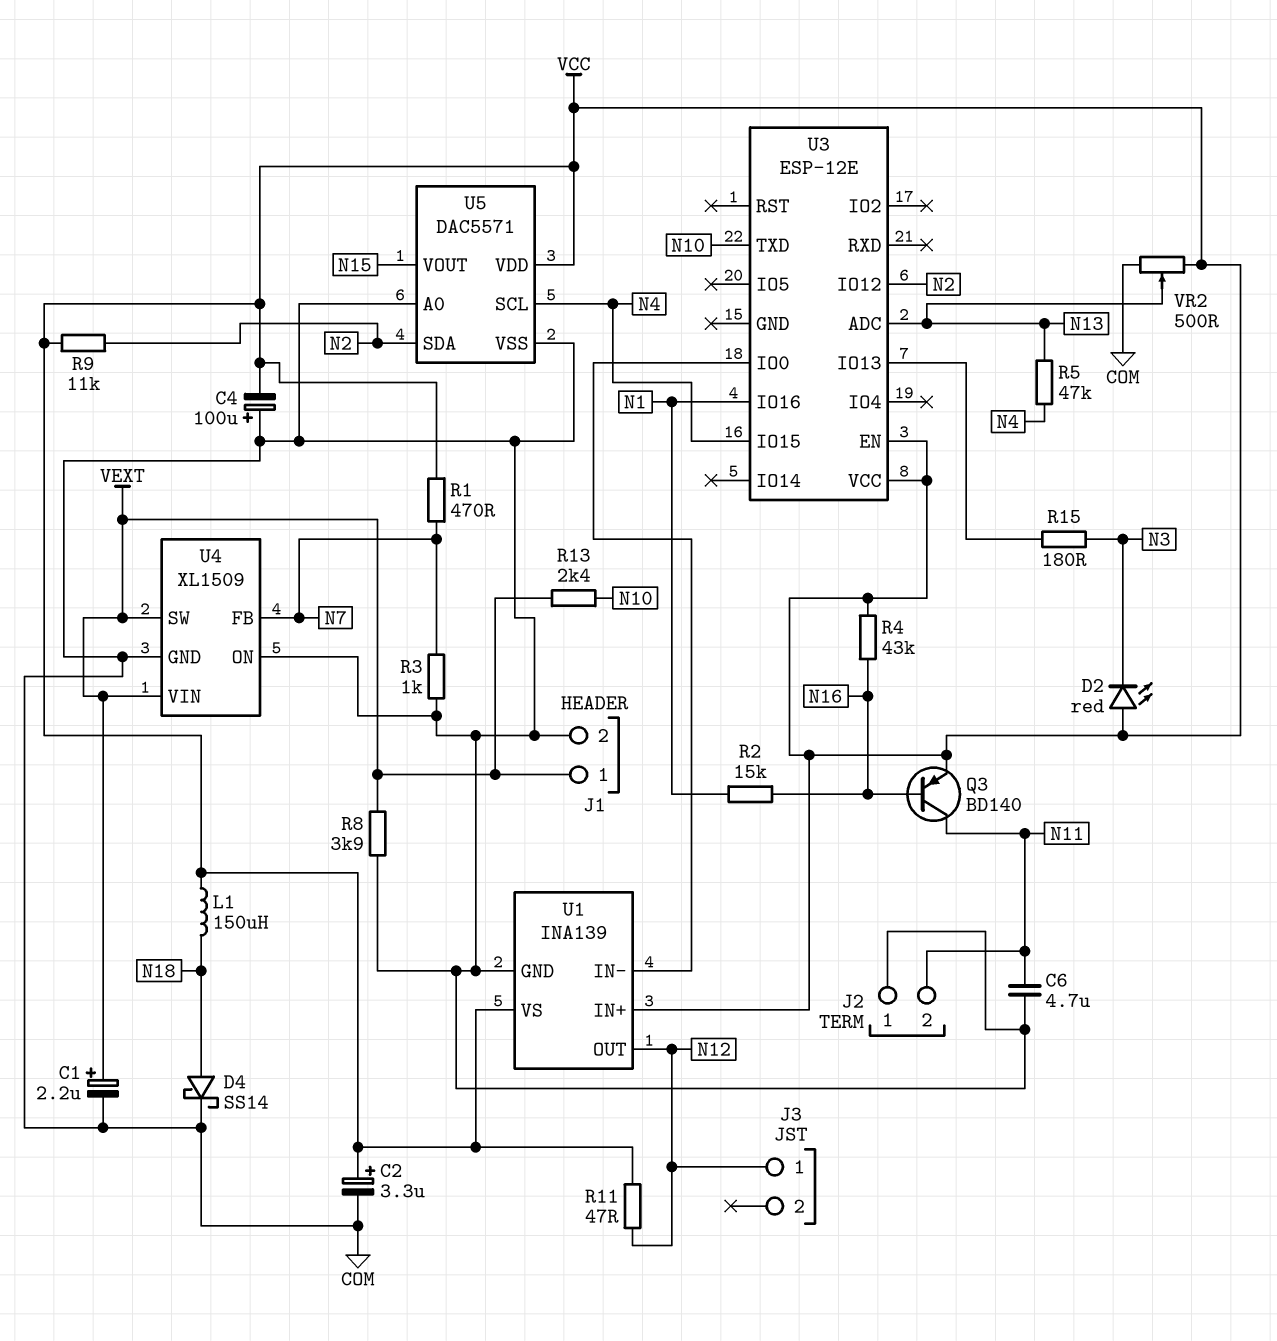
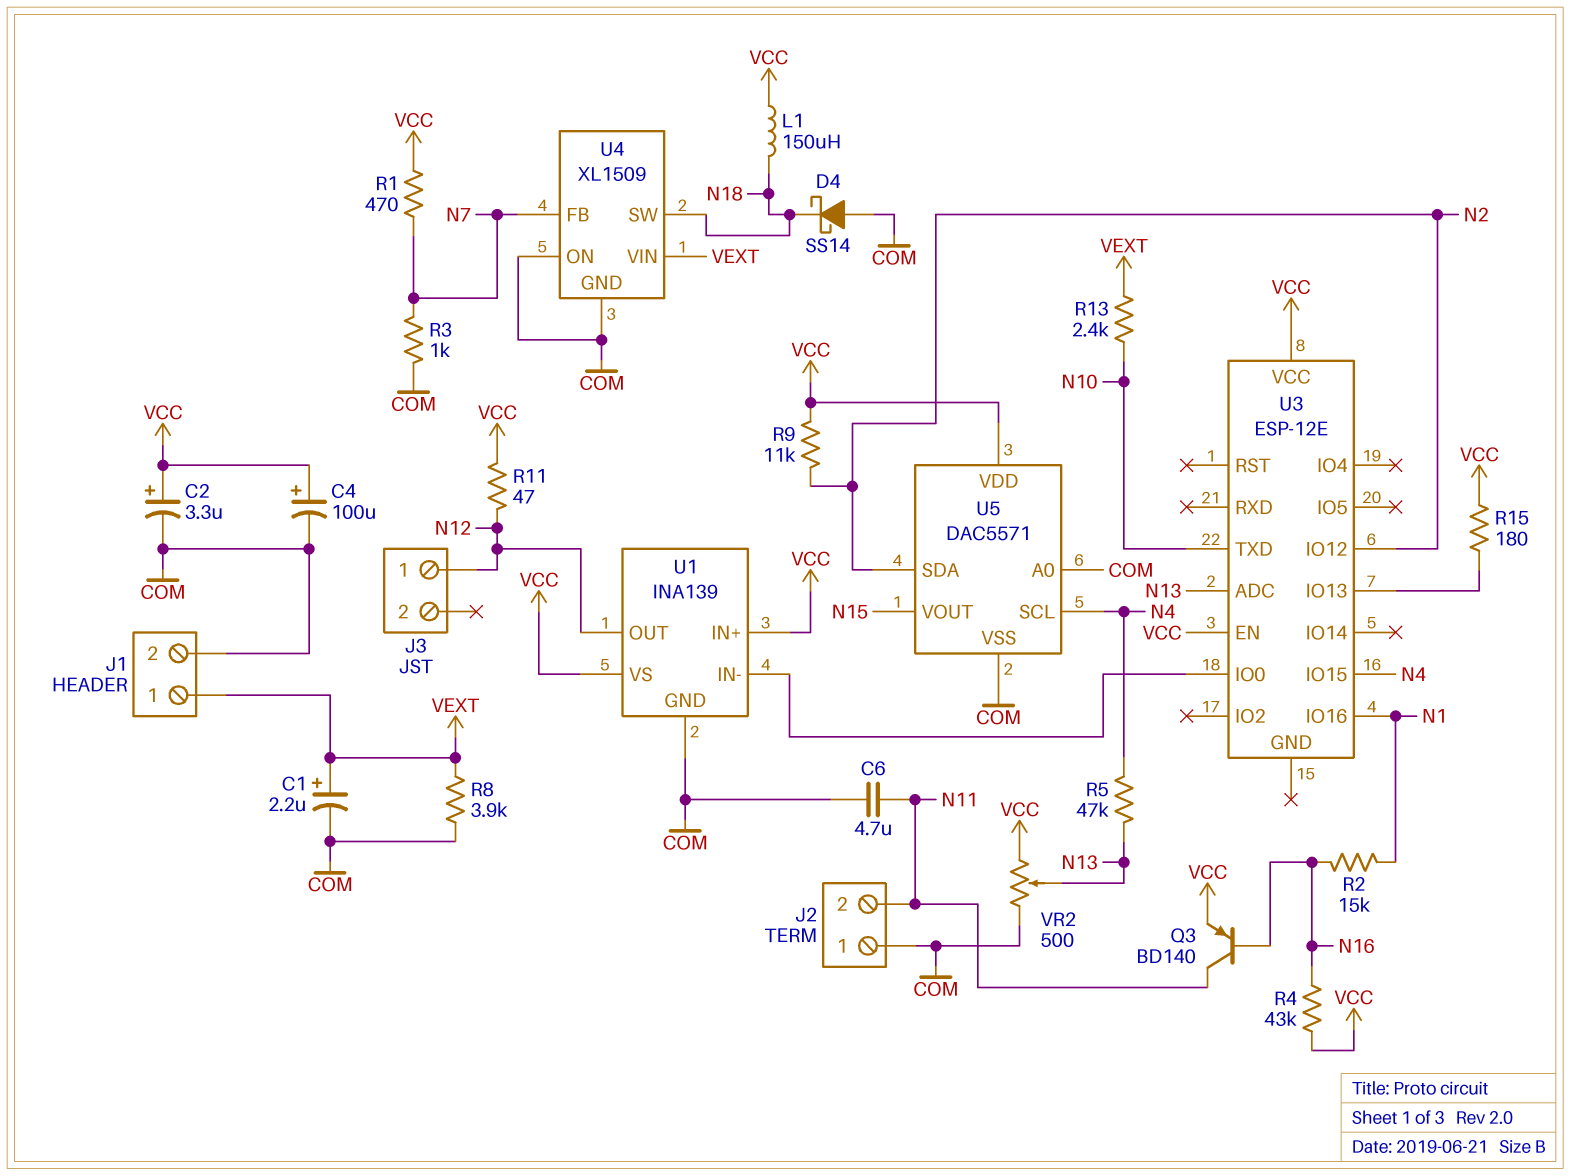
C4: 100uF (plus COM, minus VCC) -> 100uF (plus VCC, minus COM)
D2: LED red (A VCC, K N3) -> none
D4: schottky SS14 (A N18, K COM) -> schottky SS14 (A COM, K N18)
R15: 180 (N3, U3/IO13) -> 180 (U3/IO13, VCC)
U4 pin SW: VEXT -> N18

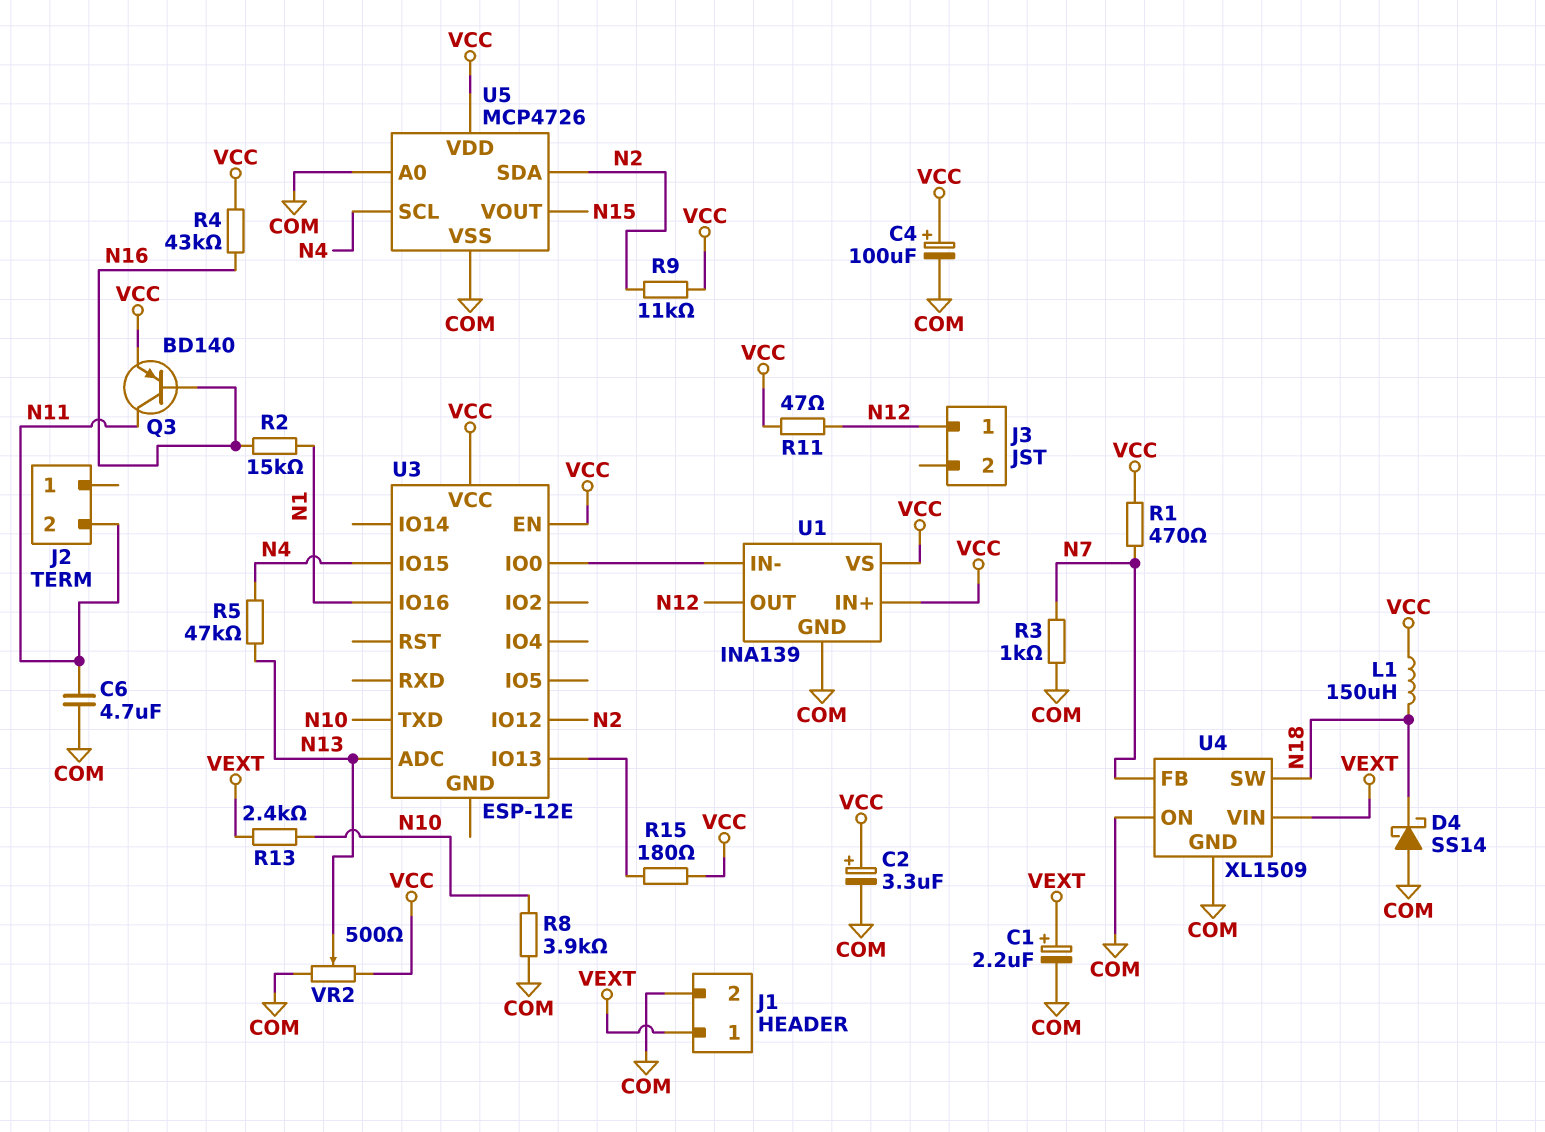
J2 pin 1: COM -> none
R8: 3.9k (COM, VEXT) -> 3.9k (COM, N10)
U5: DAC5571 -> MCP4726

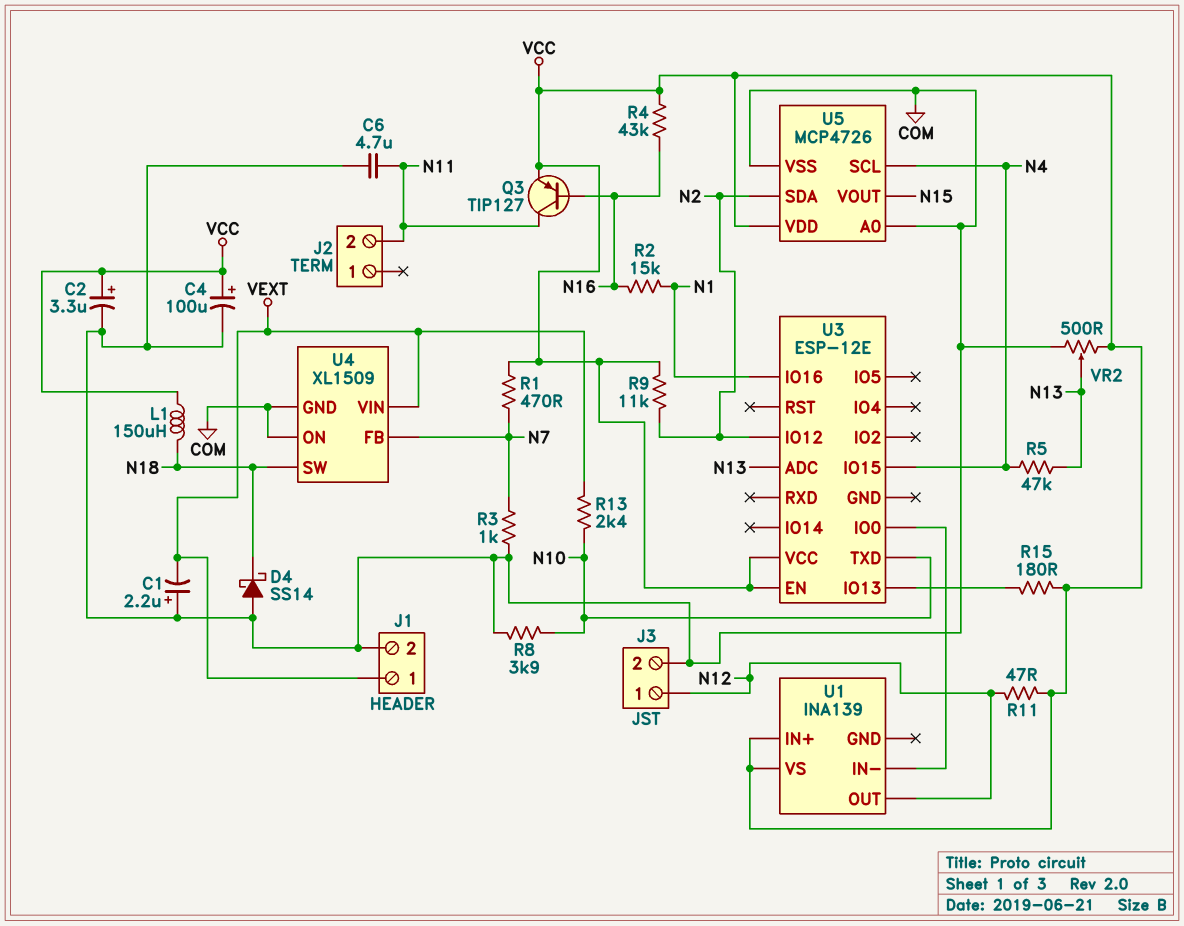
C1: 2.2uF (plus VEXT, minus COM) -> 2.2uF (plus COM, minus VEXT)
J3 pin 2: none -> COM
Q3: PNP BD140 (B N16, C N11, E VCC) -> PNP TIP127 (B N16, C N11, E VCC)
U1 pin GND: COM -> none

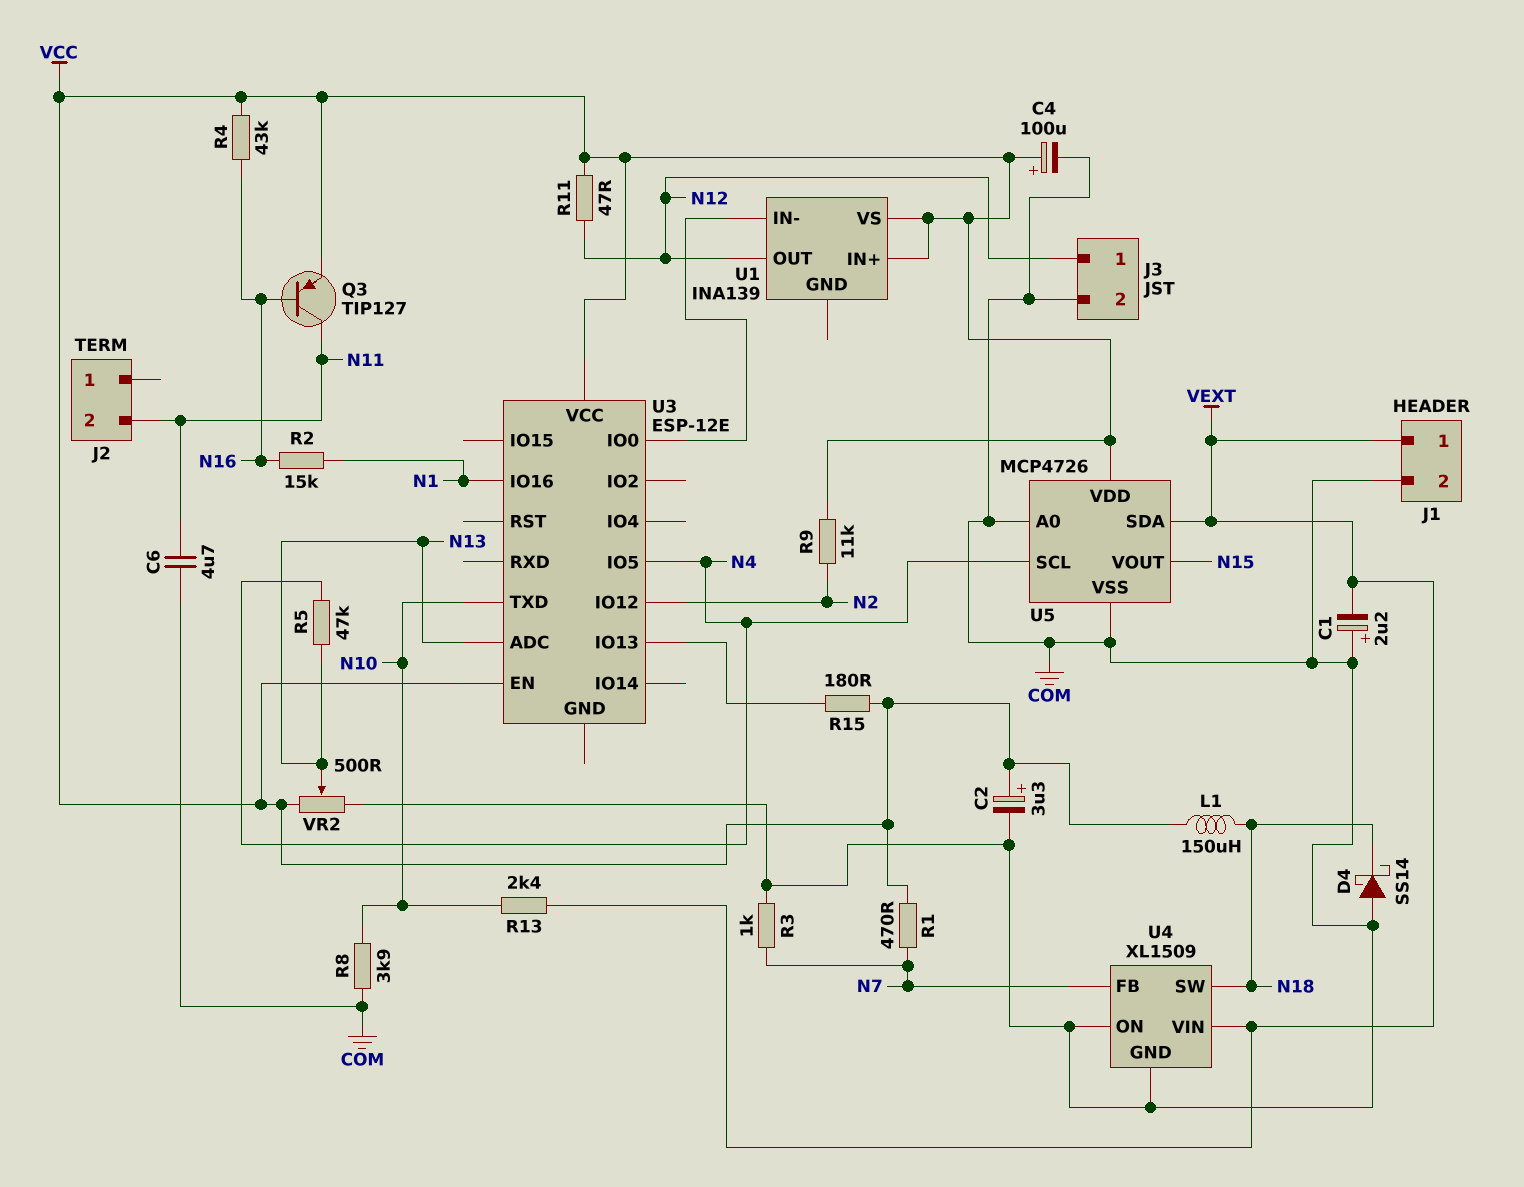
U3 pin IO5: none -> N4
U3 pin IO15: N4 -> none
U5 pin SDA: N2 -> VEXT

